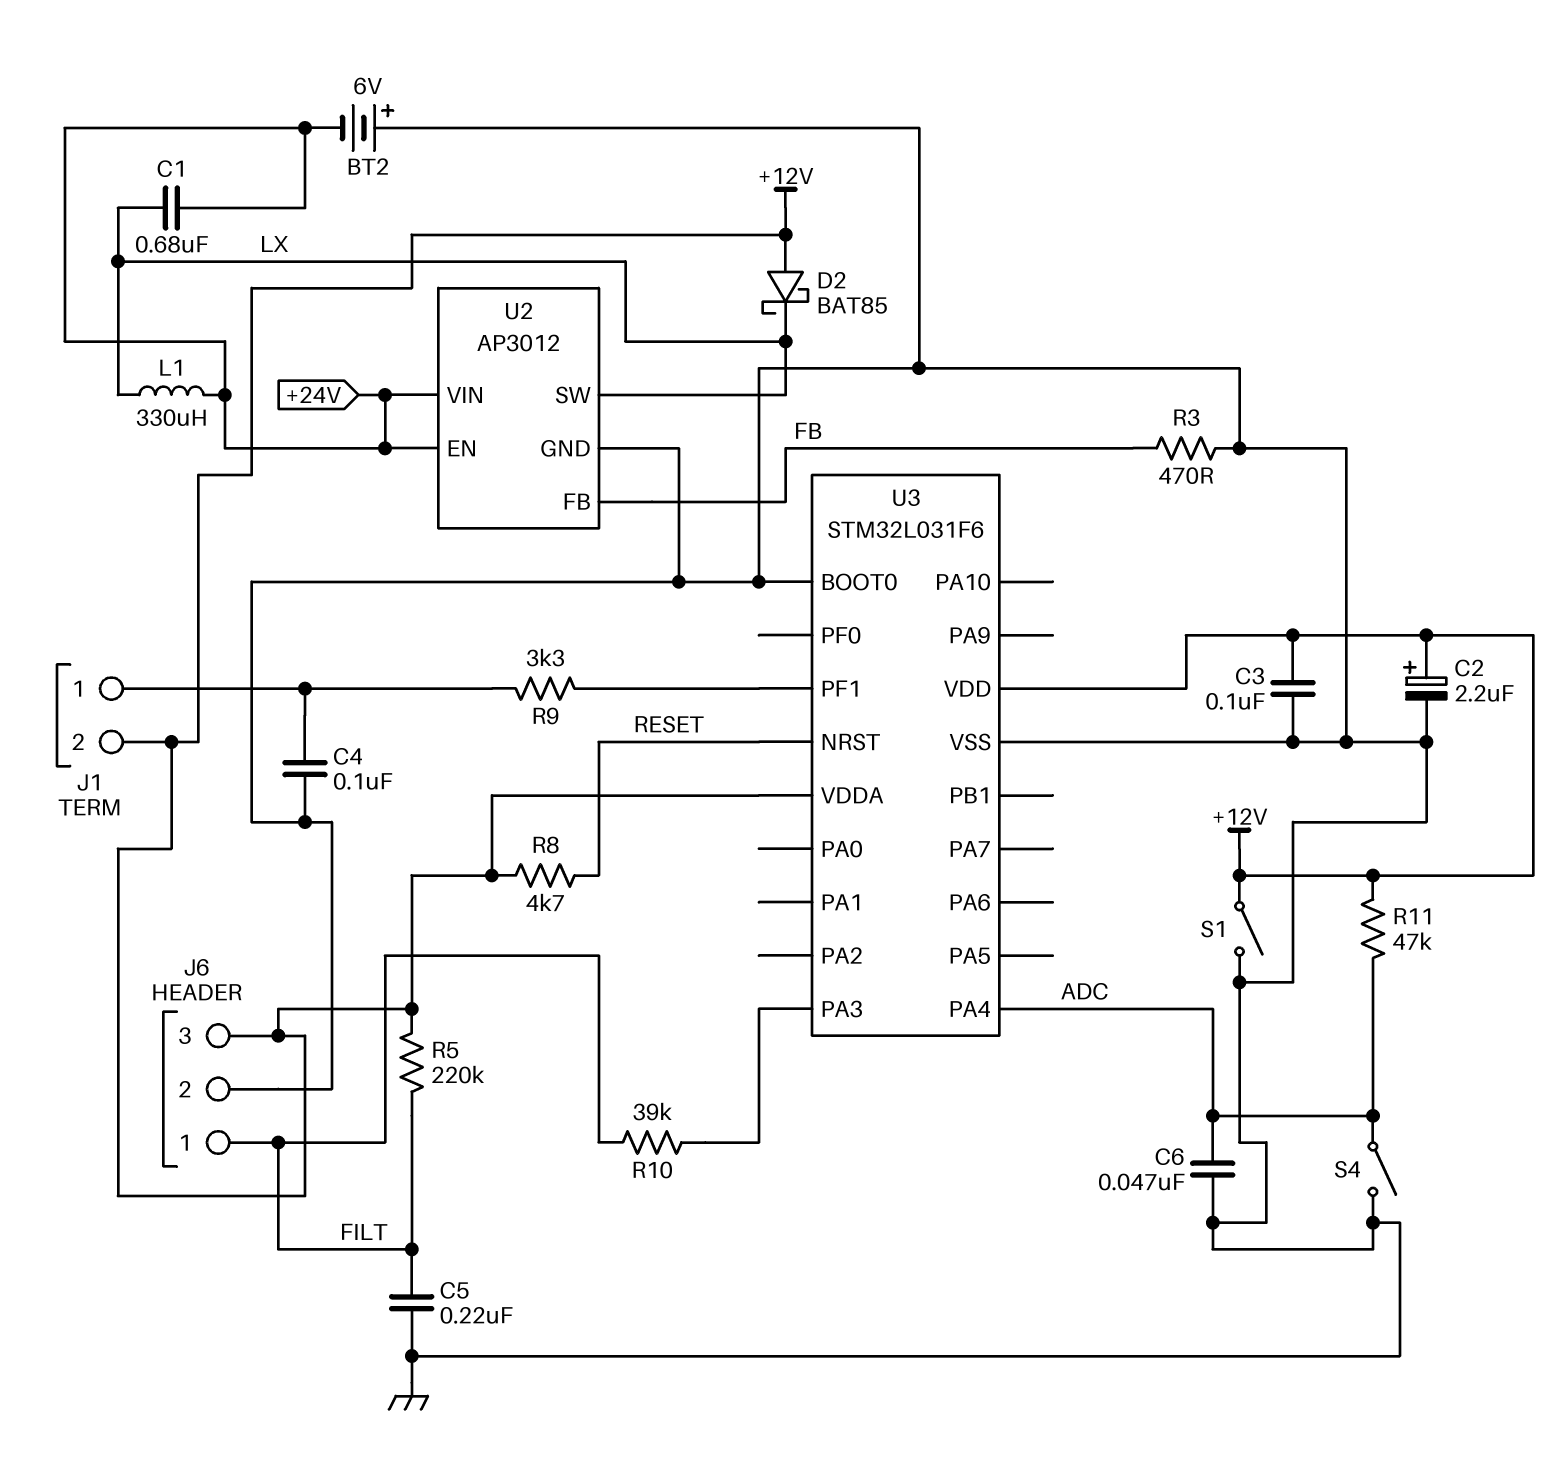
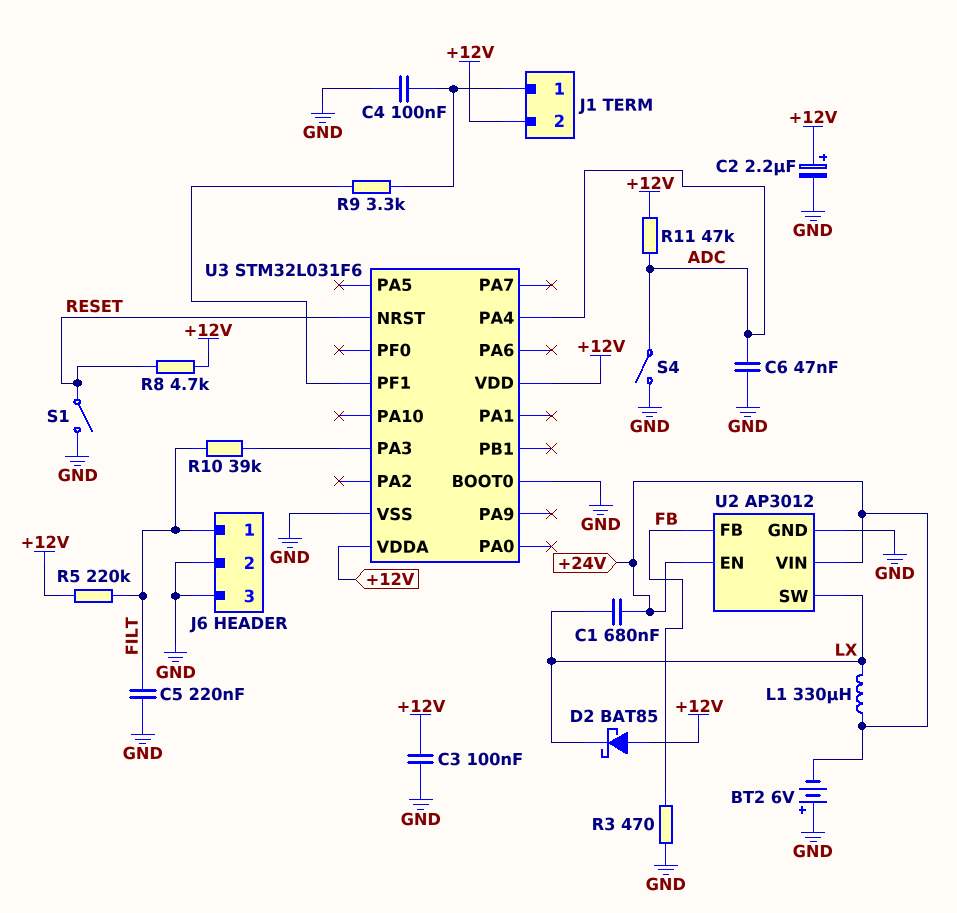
J6 pin 3: +12V -> GND
S1: switch (+12V, GND) -> switch (GND, RESET)

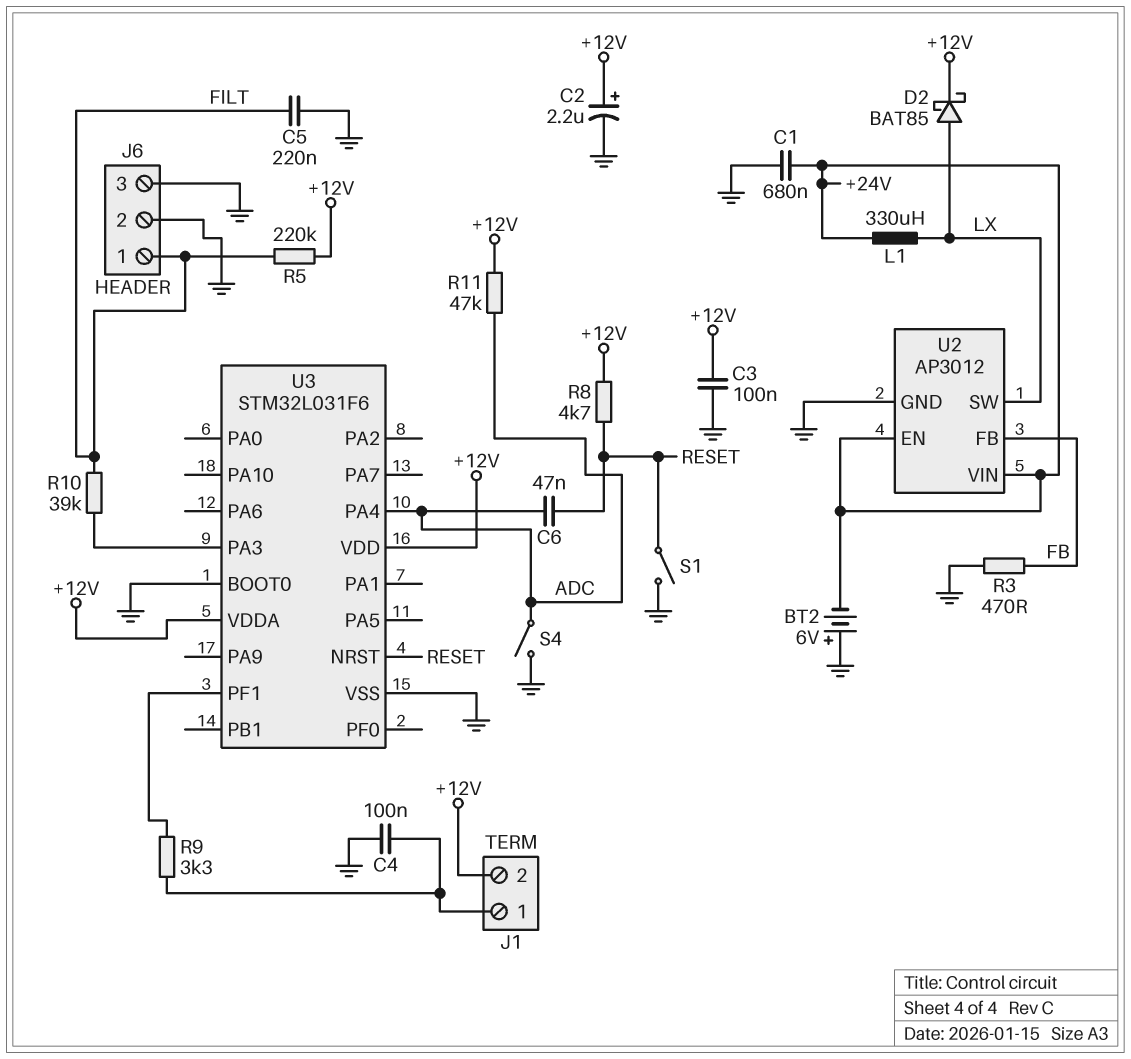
C1: 680nF (+24V, LX) -> 680nF (+24V, GND)
C6: 47nF (ADC, GND) -> 47nF (ADC, RESET)
D2: schottky BAT85 (A +12V, K LX) -> schottky BAT85 (A LX, K +12V)

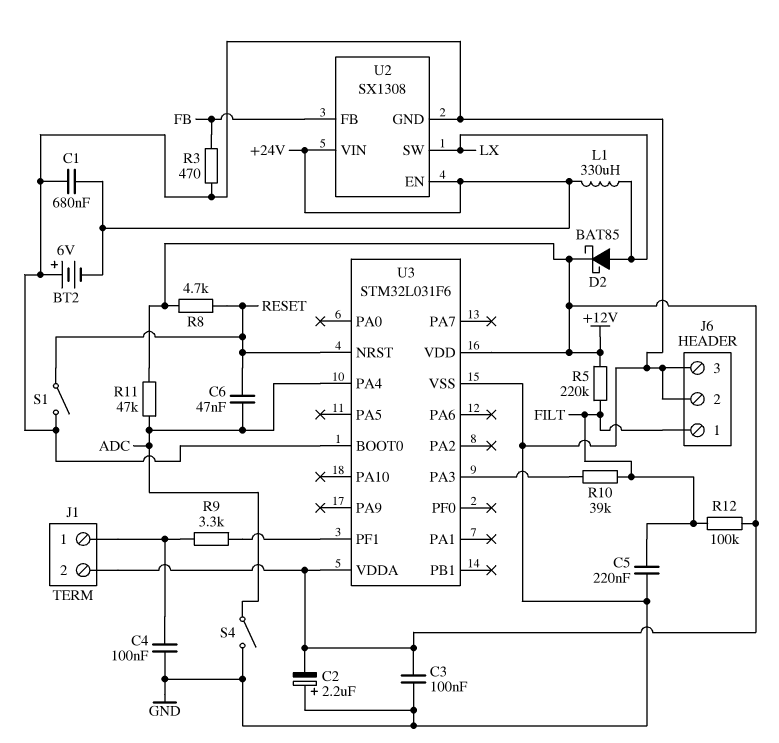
C2: 2.2uF (plus +12V, minus GND) -> 2.2uF (plus GND, minus +12V)
R12: none -> 100k (+12V, FILT)
U2: AP3012 -> SX1308

